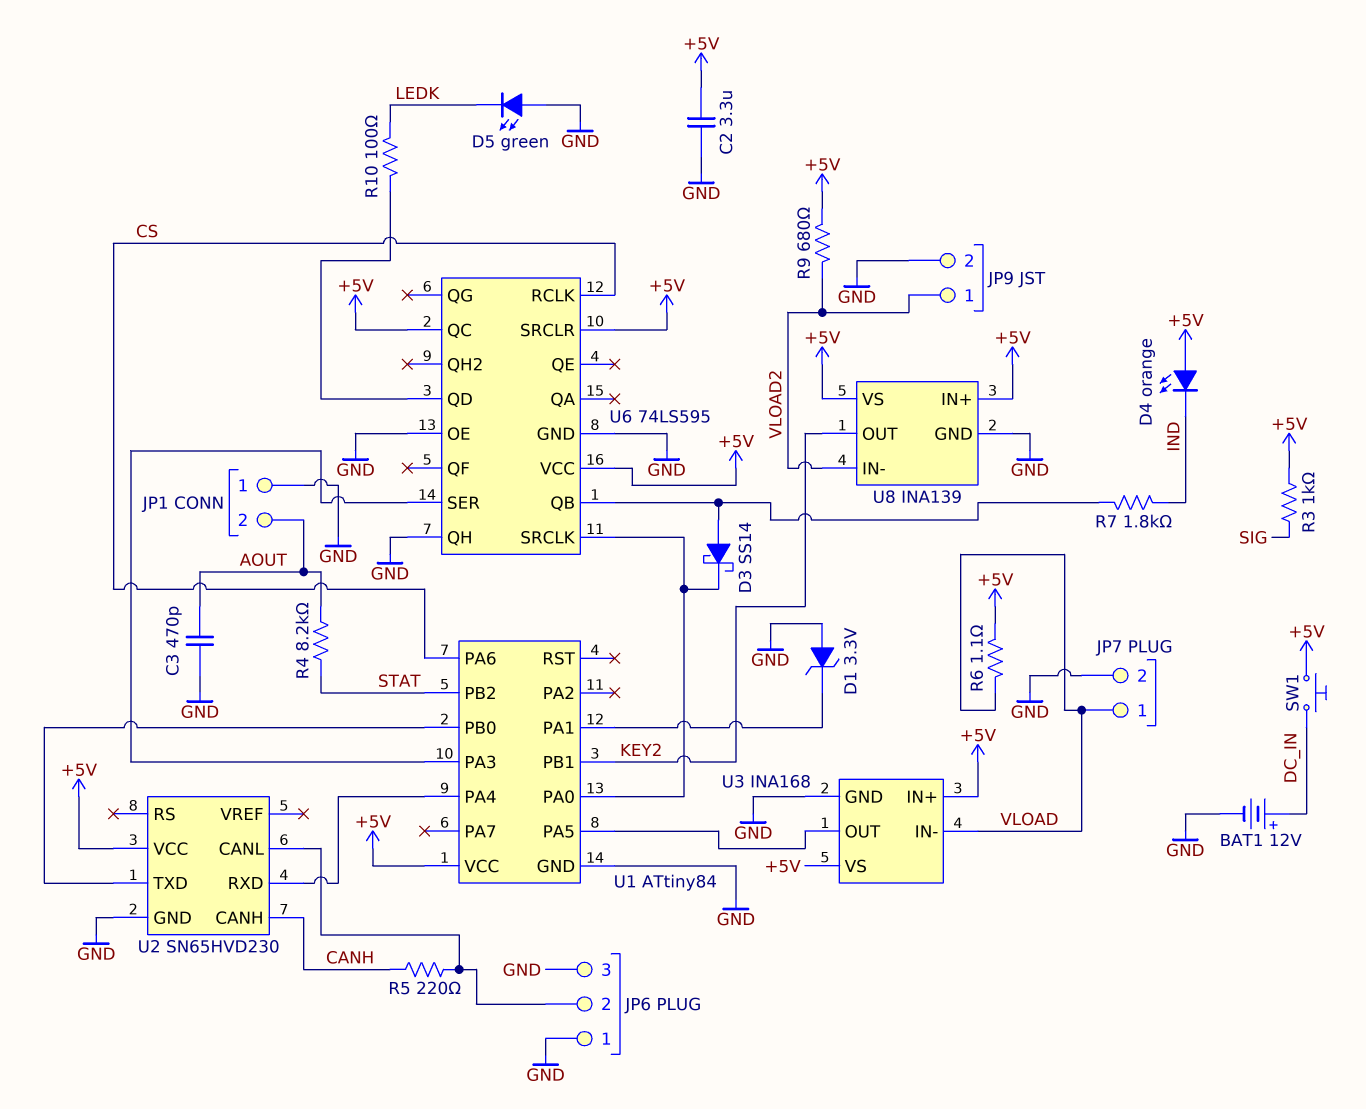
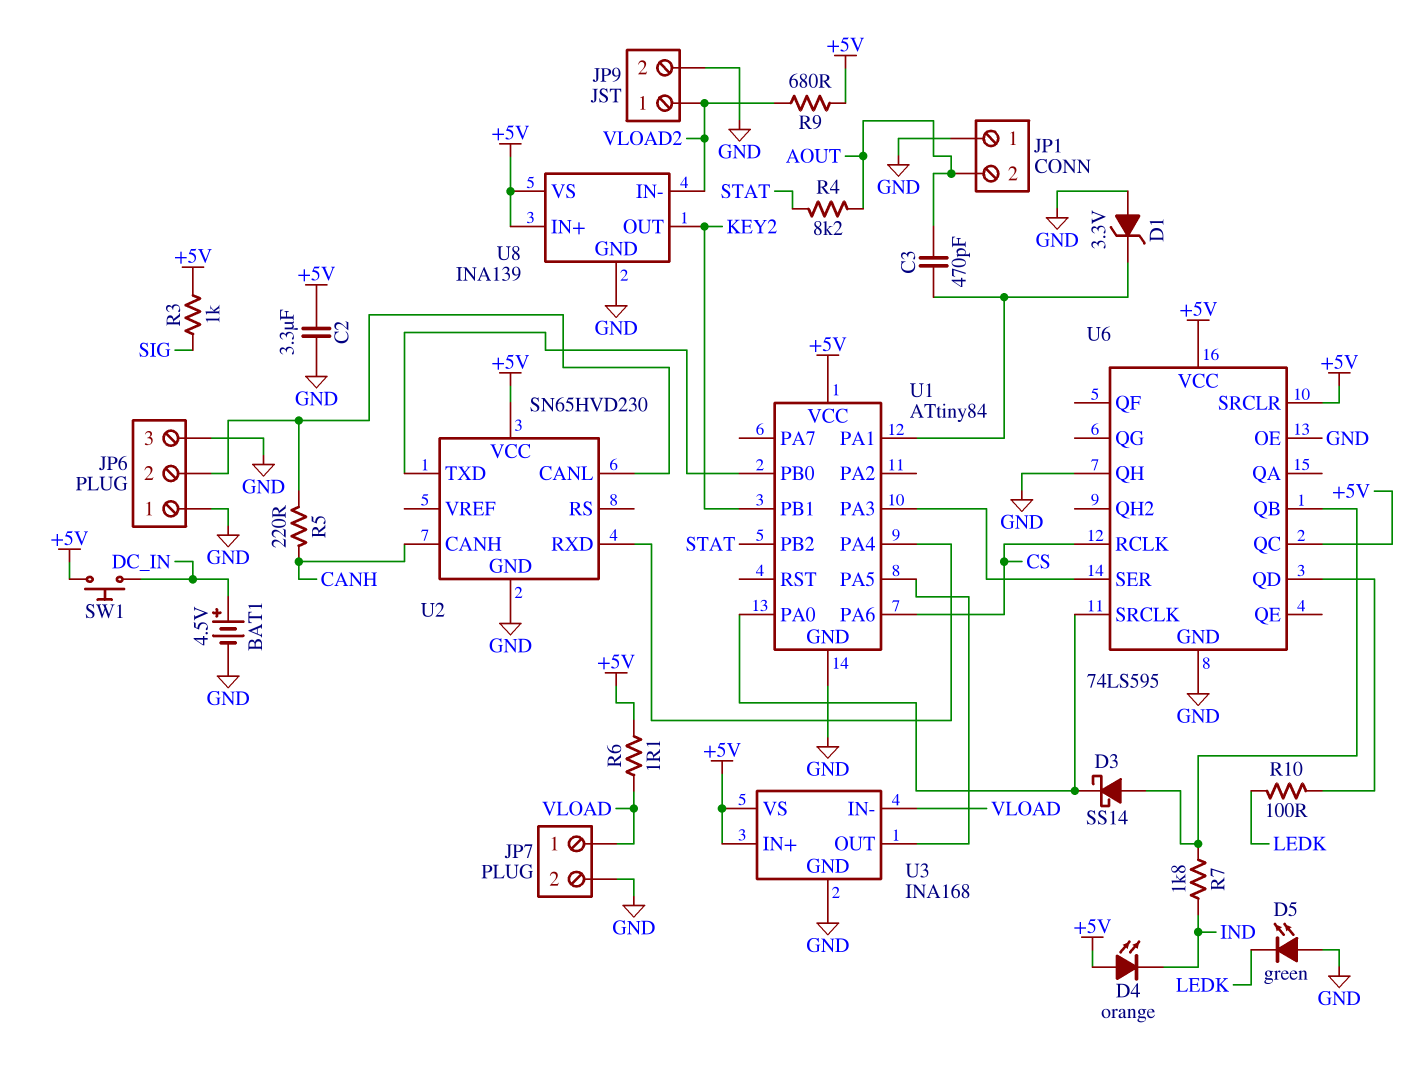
BAT1: 12V (plus DC_IN, minus GND) -> 4.5V (plus DC_IN, minus GND)
C3: 470pF (AOUT, GND) -> 470pF (AOUT, U1/PA1)

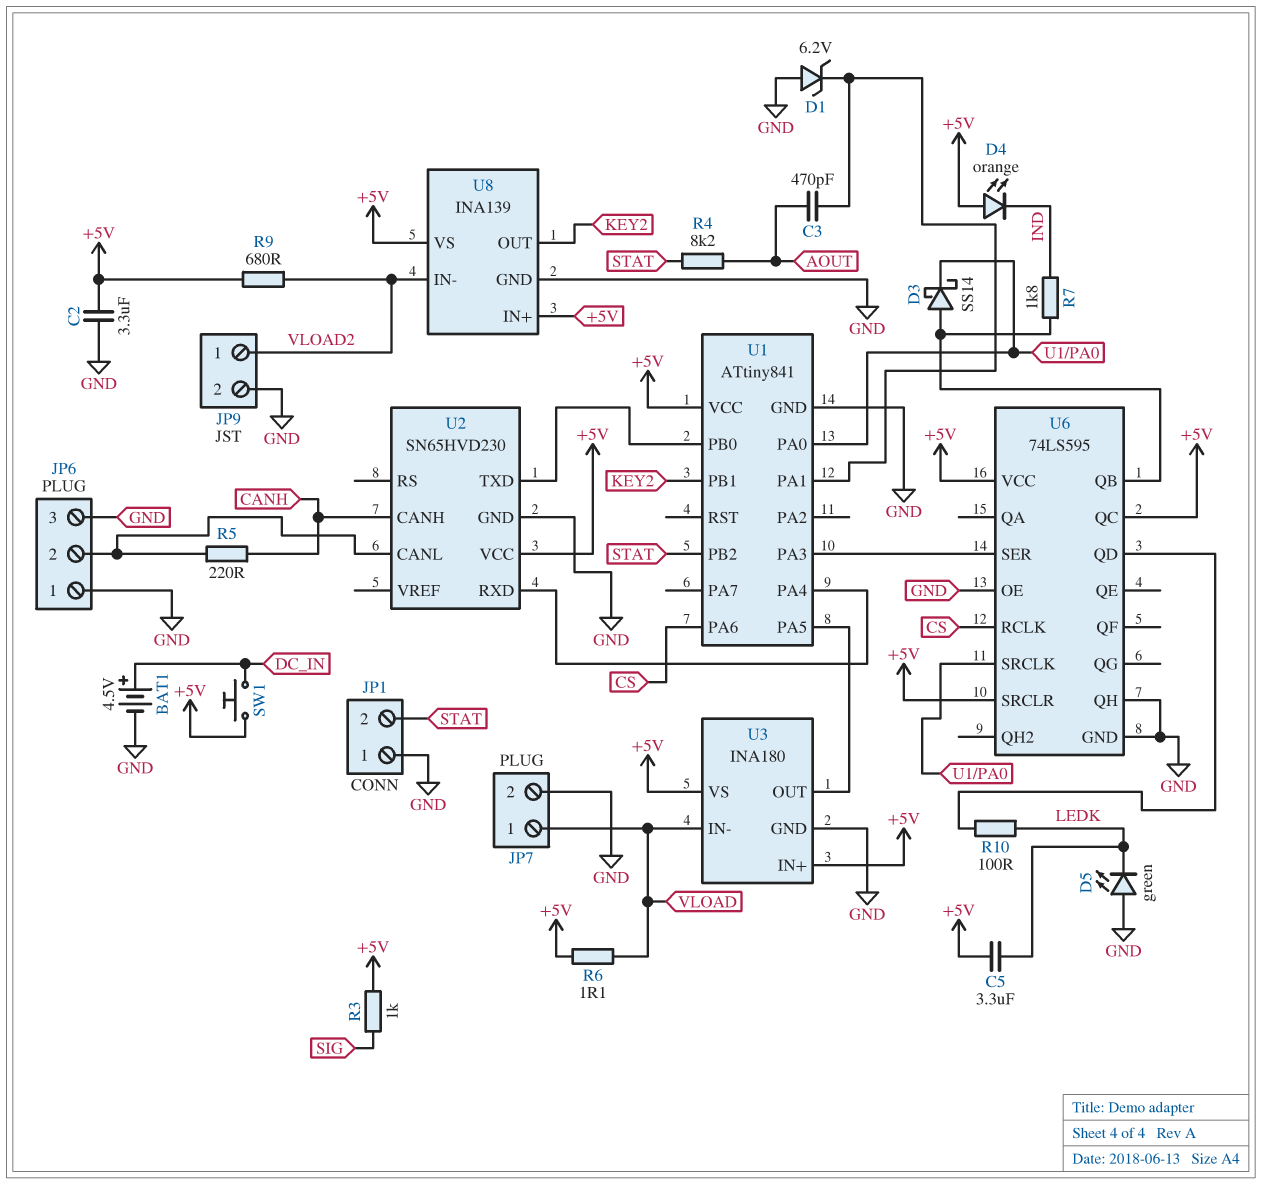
C5: none -> 3.3uF (+5V, LEDK)
D1: zener 3.3V (A GND, K U1/PA1) -> zener 6.2V (A GND, K U1/PA1)
JP1 pin 2: AOUT -> STAT
U1: ATtiny84 -> ATtiny841
U3: INA168 -> INA180

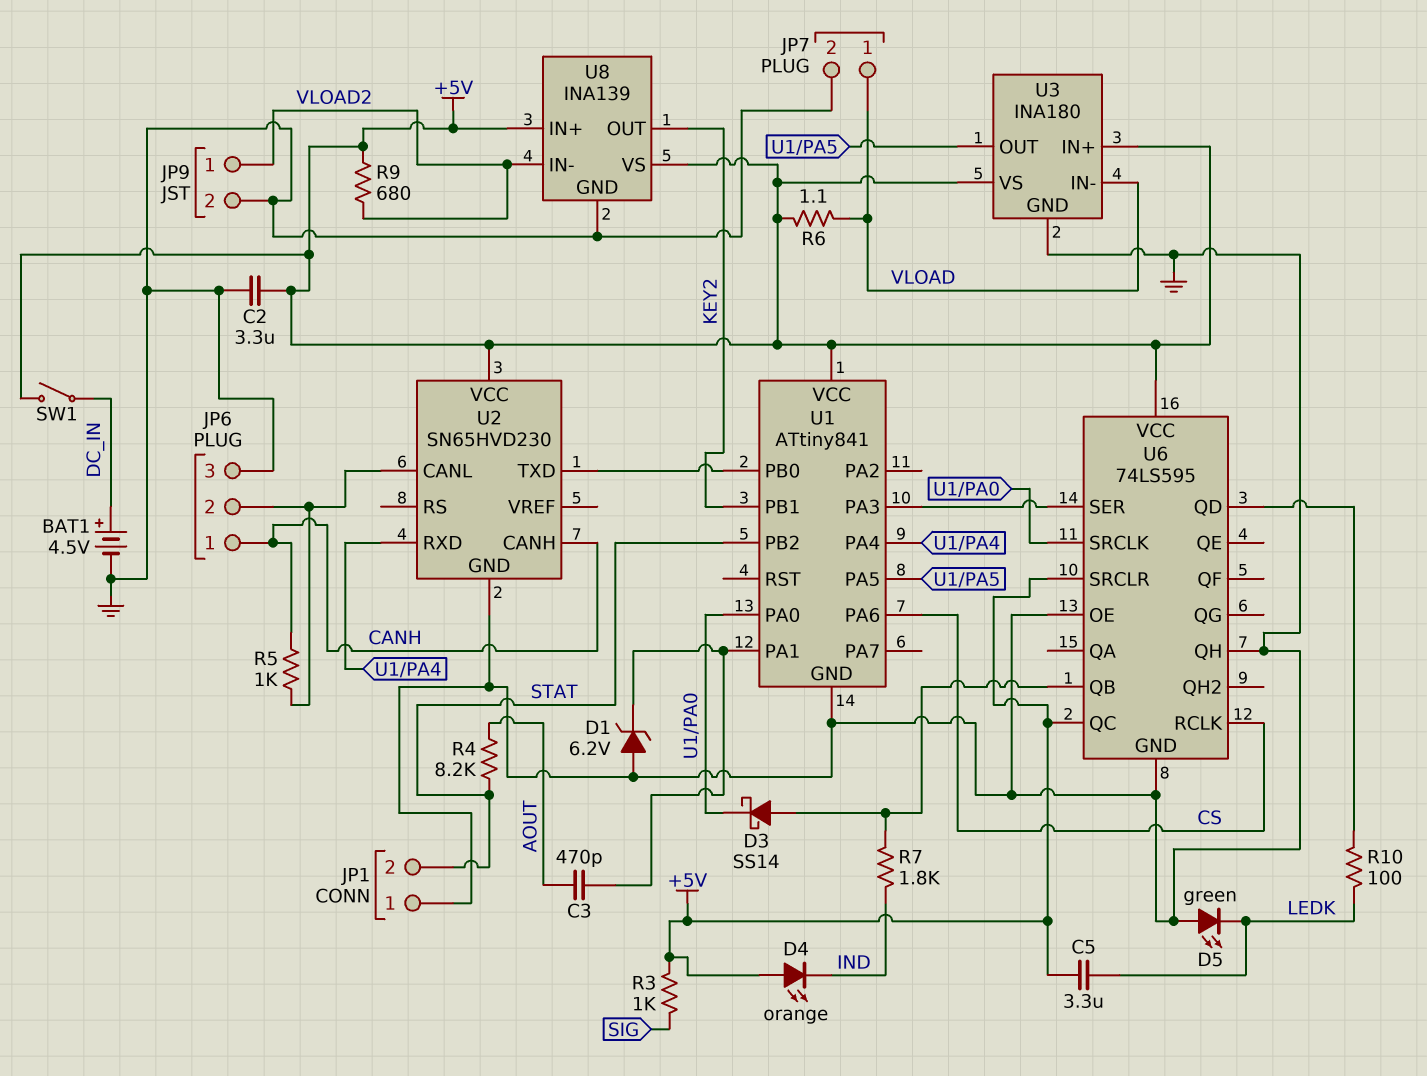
JP6 pin 1: GND -> CANH
R5: 220 (CANH, JP6/2) -> 1k (CANH, JP6/2)
SW1: button (+5V, DC_IN) -> switch (+5V, DC_IN)

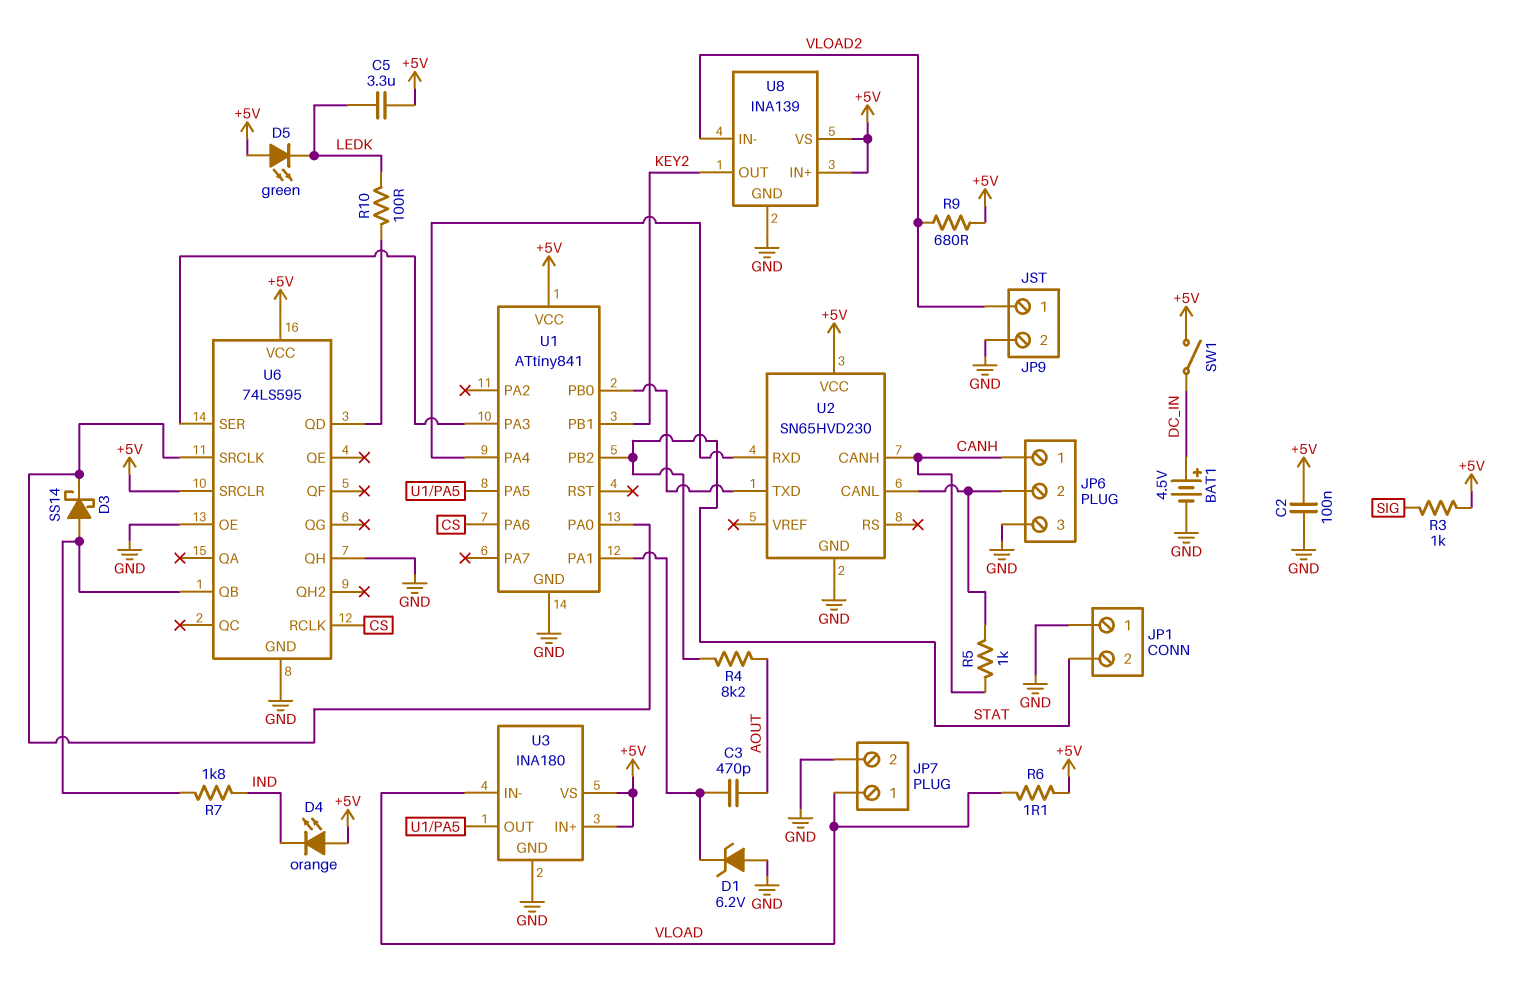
C2: 3.3uF (+5V, GND) -> 100nF (+5V, GND)
D5: LED green (A GND, K LEDK) -> LED green (A +5V, K LEDK)
U6 pin QC: +5V -> none

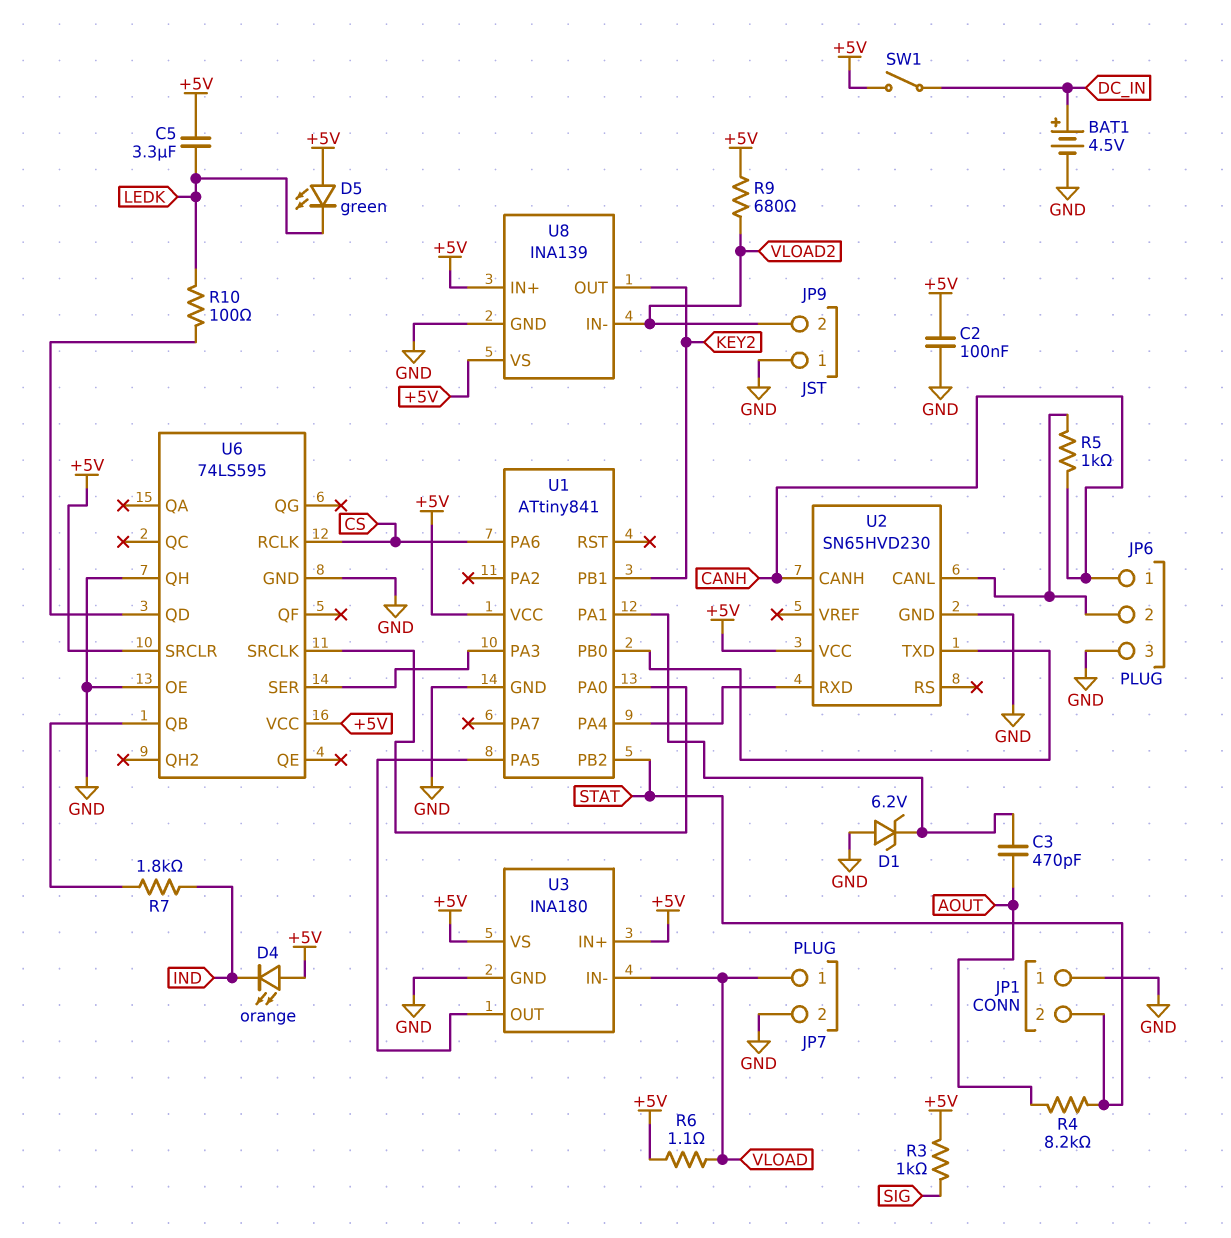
D3: schottky SS14 (A U6/QB, K U1/PA0) -> none
JP9 pin 1: VLOAD2 -> GND
JP9 pin 2: GND -> VLOAD2

